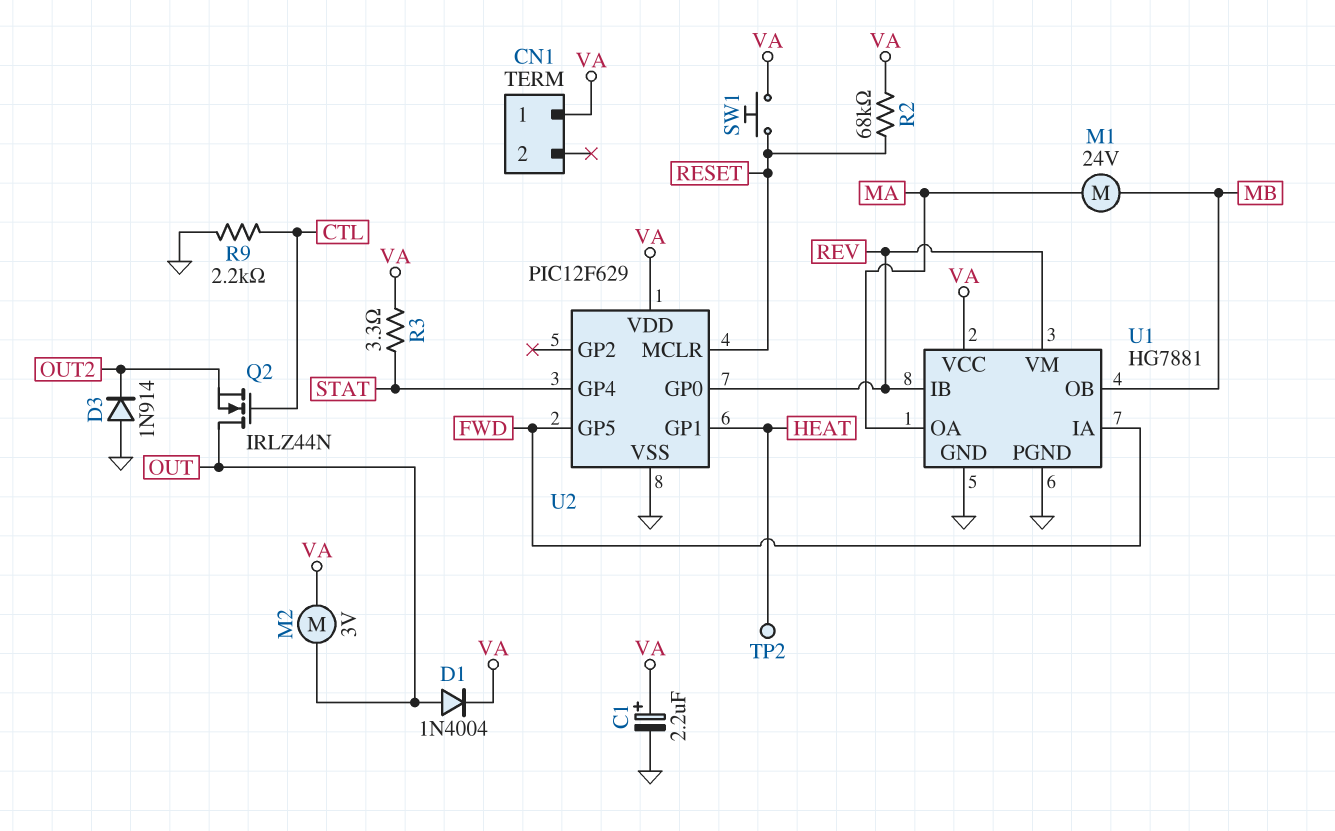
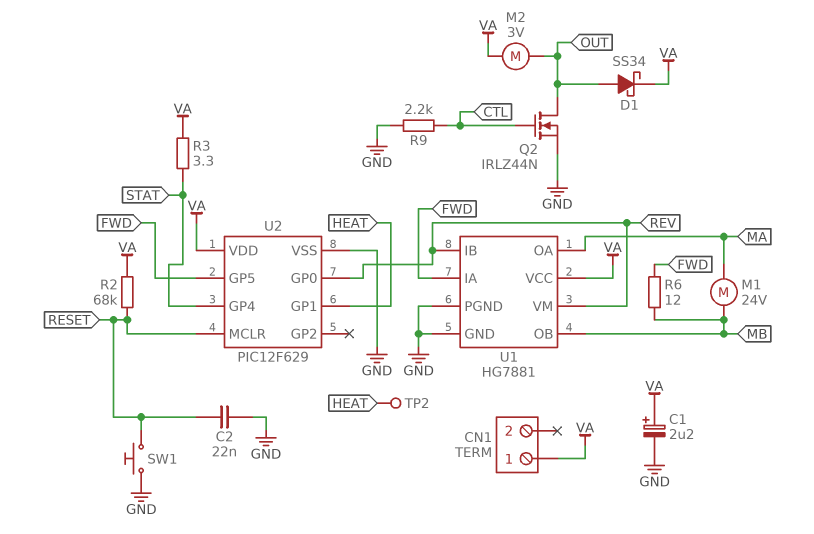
C2: none -> 22nF (GND, RESET)
D1: diode 1N4004 (A OUT, K VA) -> schottky SS34 (A OUT, K VA)
D3: diode 1N914 (A GND, K OUT2) -> none
Q2: NMOS IRLZ44N (G CTL, D OUT, S OUT2) -> NMOS IRLZ44N (G CTL, D OUT, S GND)
R6: none -> 12 (FWD, MB)
SW1: button (RESET, VA) -> button (GND, RESET)

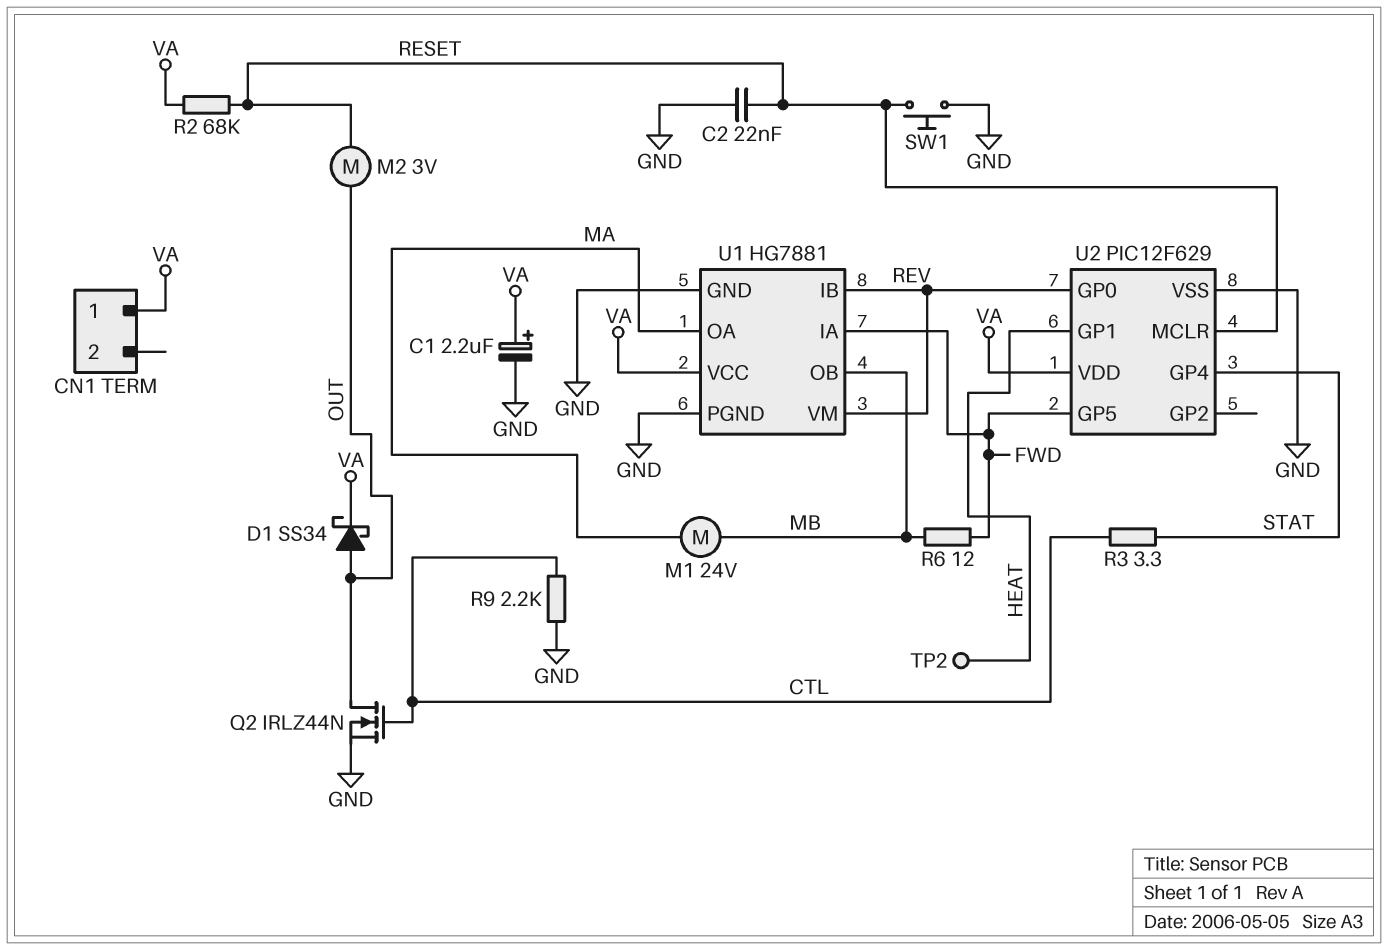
M2: motor 3V (OUT, VA) -> motor 3V (OUT, RESET)
R3: 3.3 (STAT, VA) -> 3.3 (CTL, STAT)

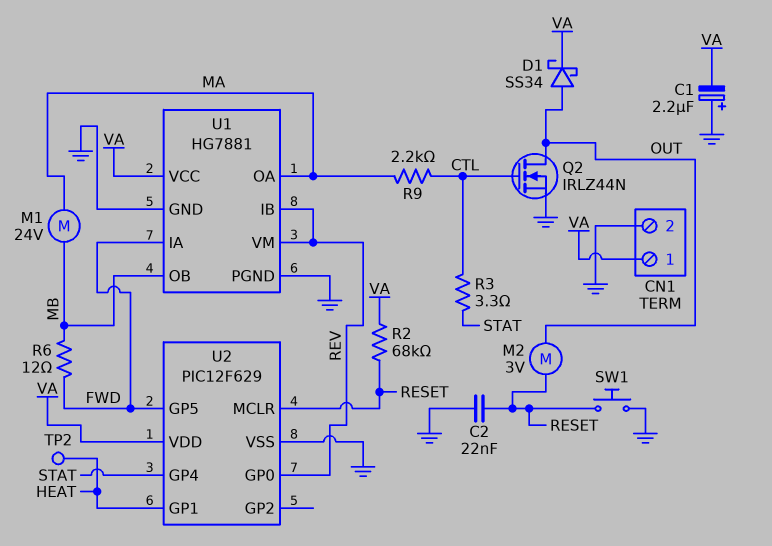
C1: 2.2uF (plus VA, minus GND) -> 2.2uF (plus GND, minus VA)
CN1 pin 2: none -> GND
R9: 2.2k (CTL, GND) -> 2.2k (CTL, MA)

